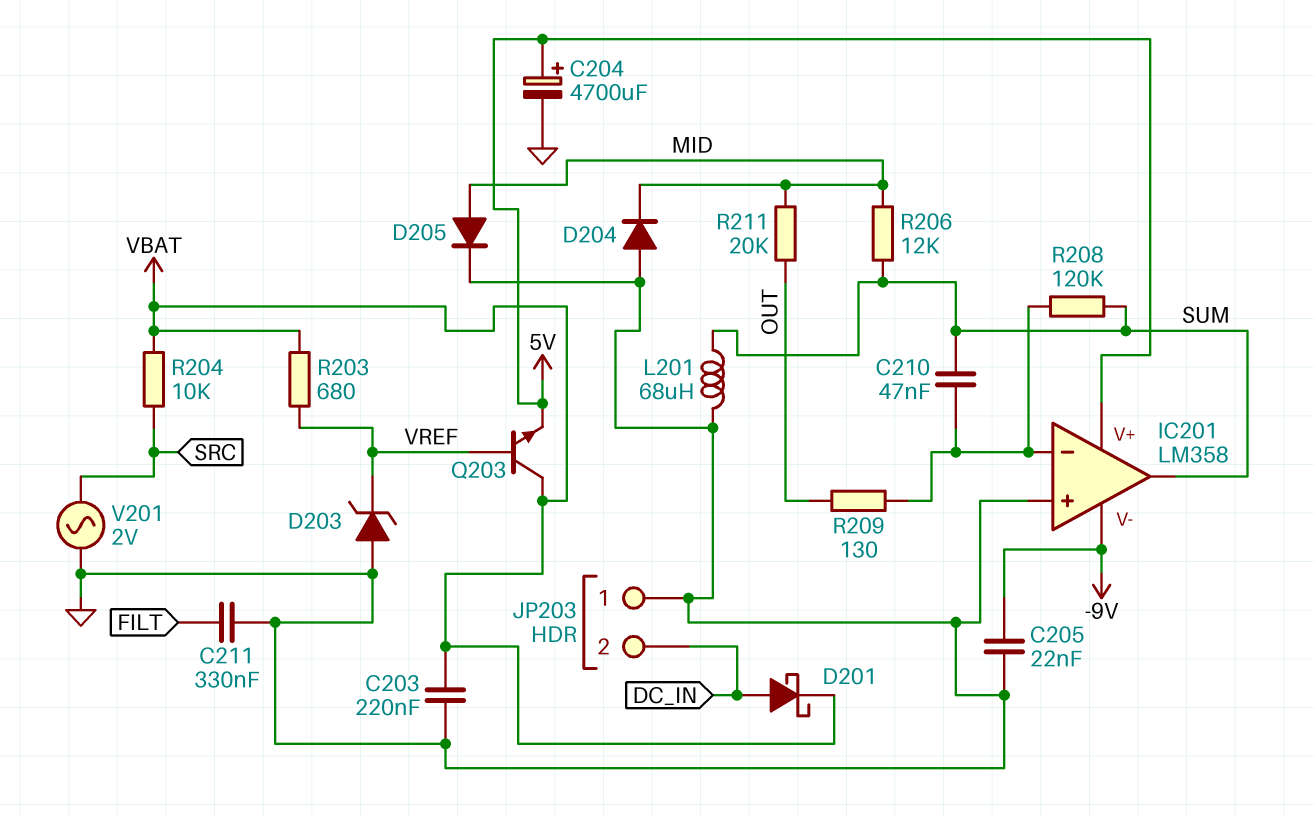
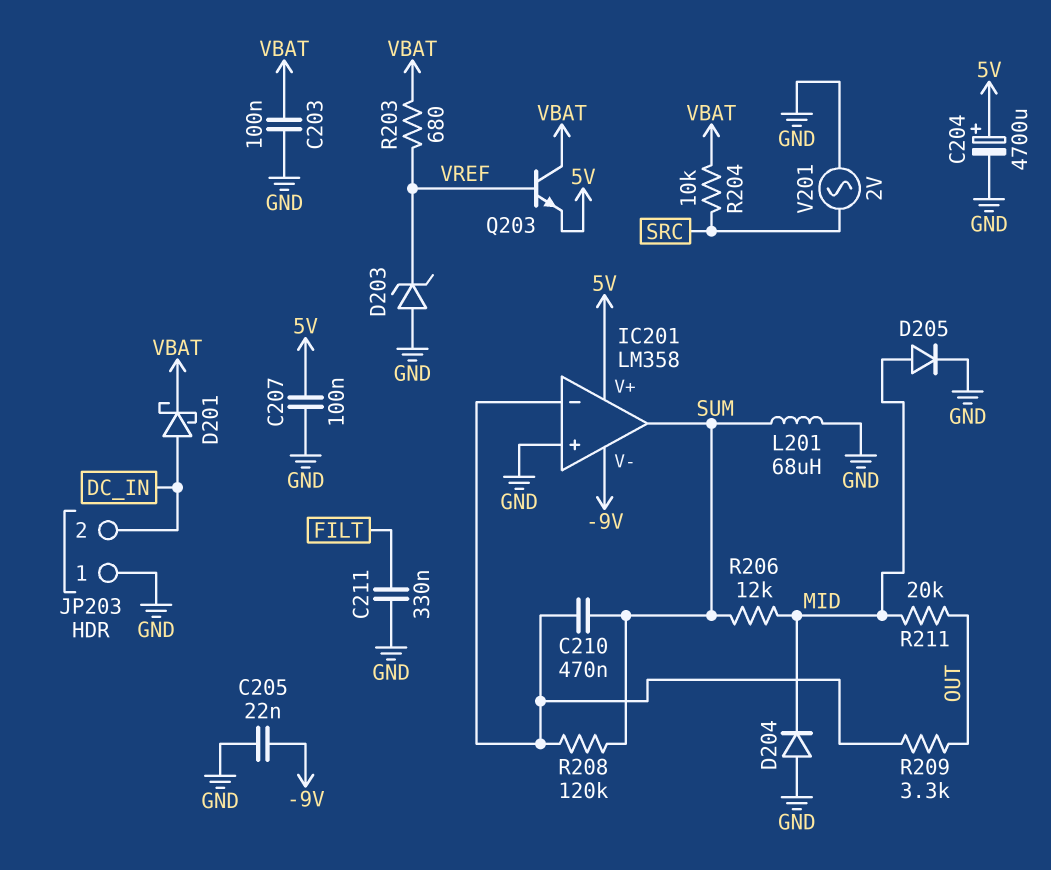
C203: 220nF (GND, VBAT) -> 100nF (GND, VBAT)
C207: none -> 100nF (5V, GND)
C210: 47nF (IC201/in-, SUM) -> 470nF (IC201/in-, SUM)
R209: 130 (IC201/in-, OUT) -> 3.3k (IC201/in-, OUT)

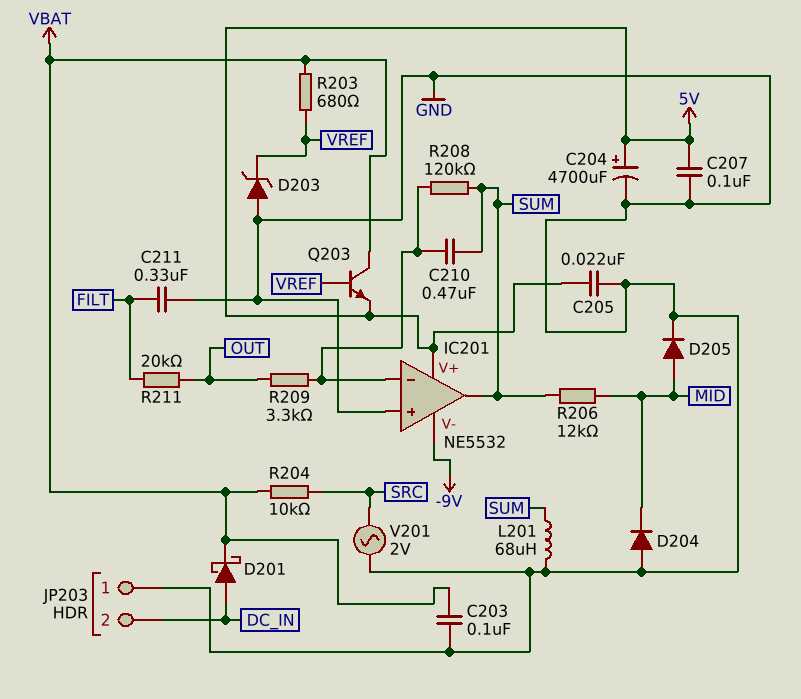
C205: 22nF (-9V, GND) -> 22nF (5V, GND)
IC201: LM358 -> NE5532
R211: 20k (MID, OUT) -> 20k (FILT, OUT)

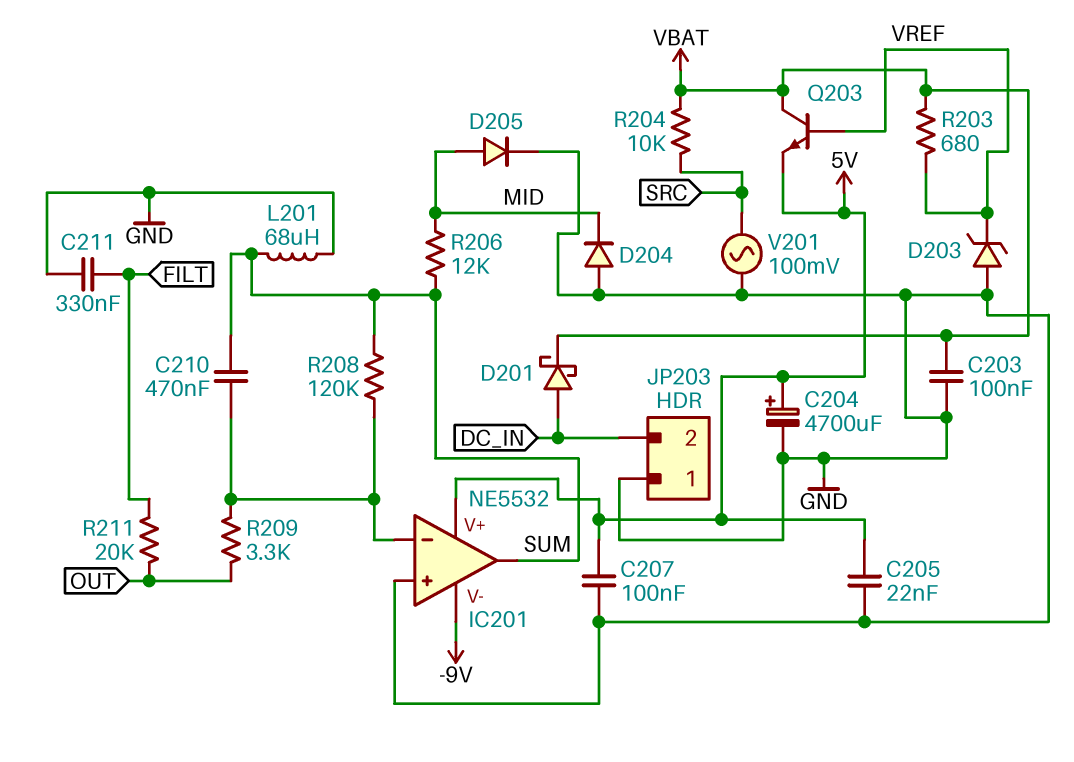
V201: AC 2V (GND, SRC) -> AC 100mV (GND, SRC)

